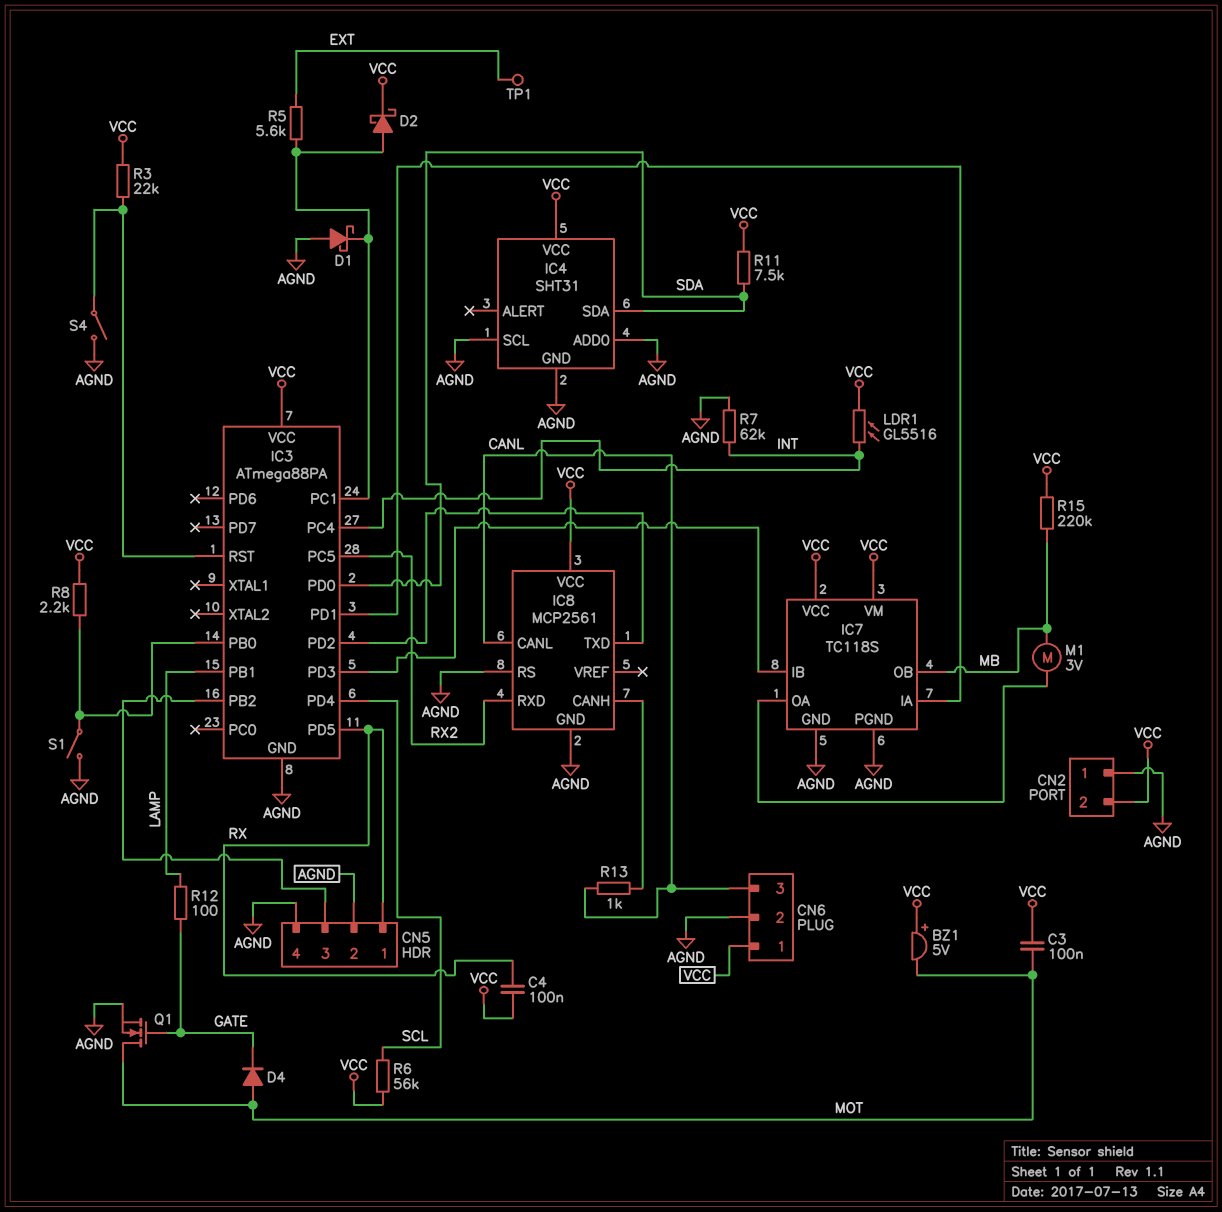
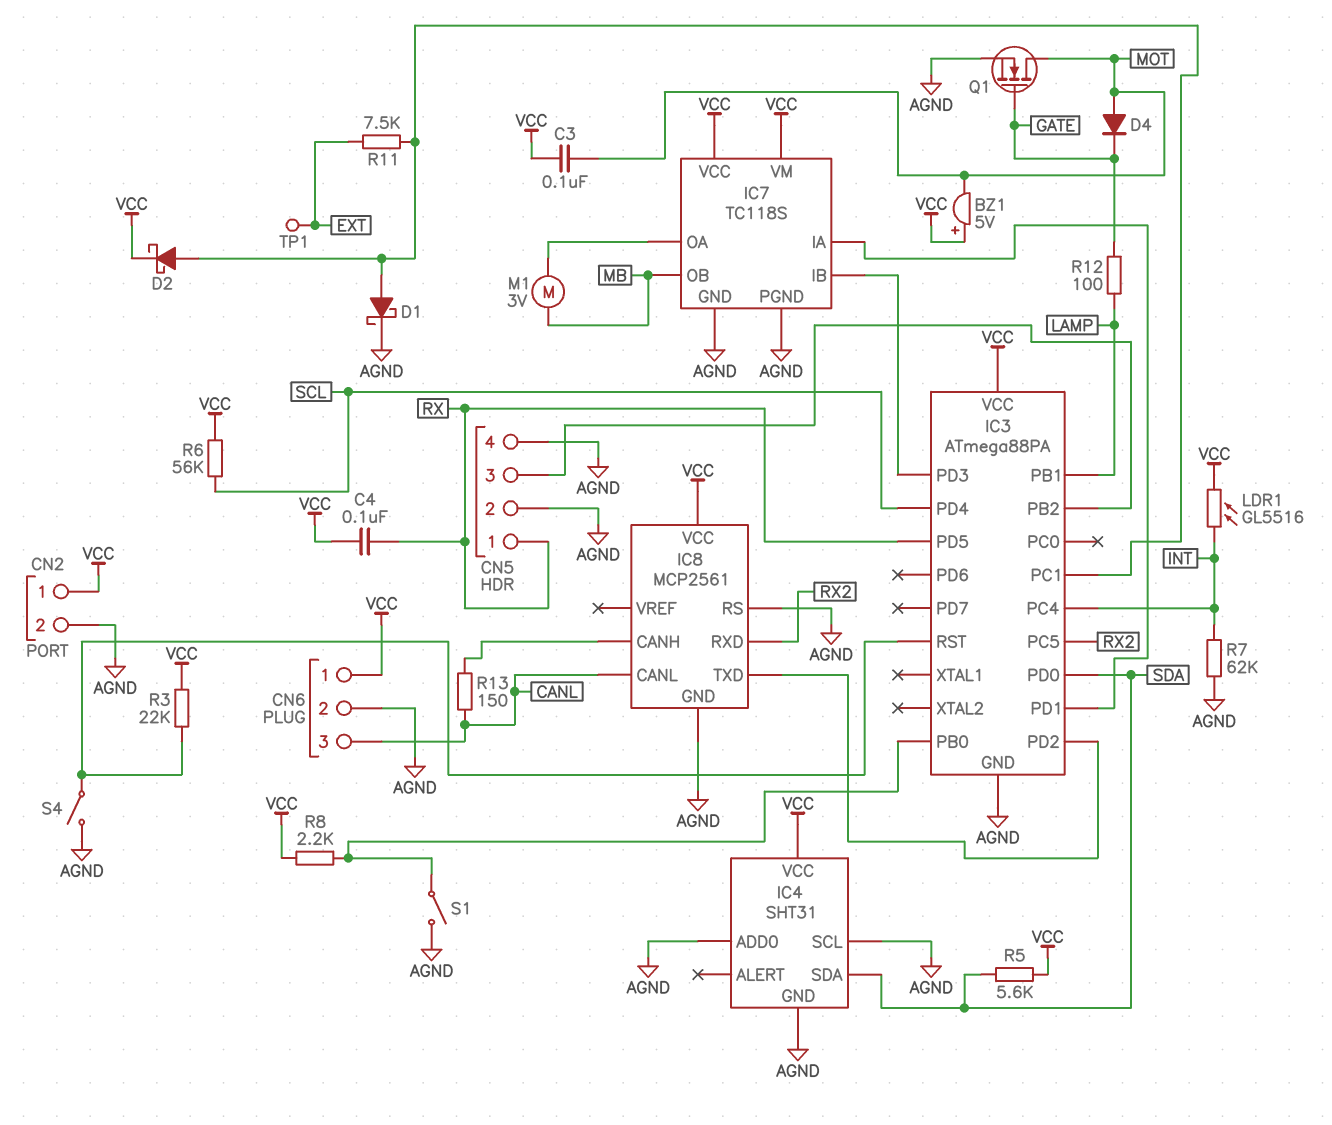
CN2 pin 1: AGND -> VCC
CN2 pin 2: VCC -> AGND
D1: schottky (A AGND, K IC3/PC1) -> schottky (A IC3/PC1, K AGND)
R5: 5.6k (EXT, IC3/PC1) -> 5.6k (SDA, VCC)
R11: 7.5k (SDA, VCC) -> 7.5k (EXT, IC3/PC1)
R13: 1k (CANL, IC8/CANH) -> 150 (CANL, IC8/CANH)
R15: 220k (MB, VCC) -> none

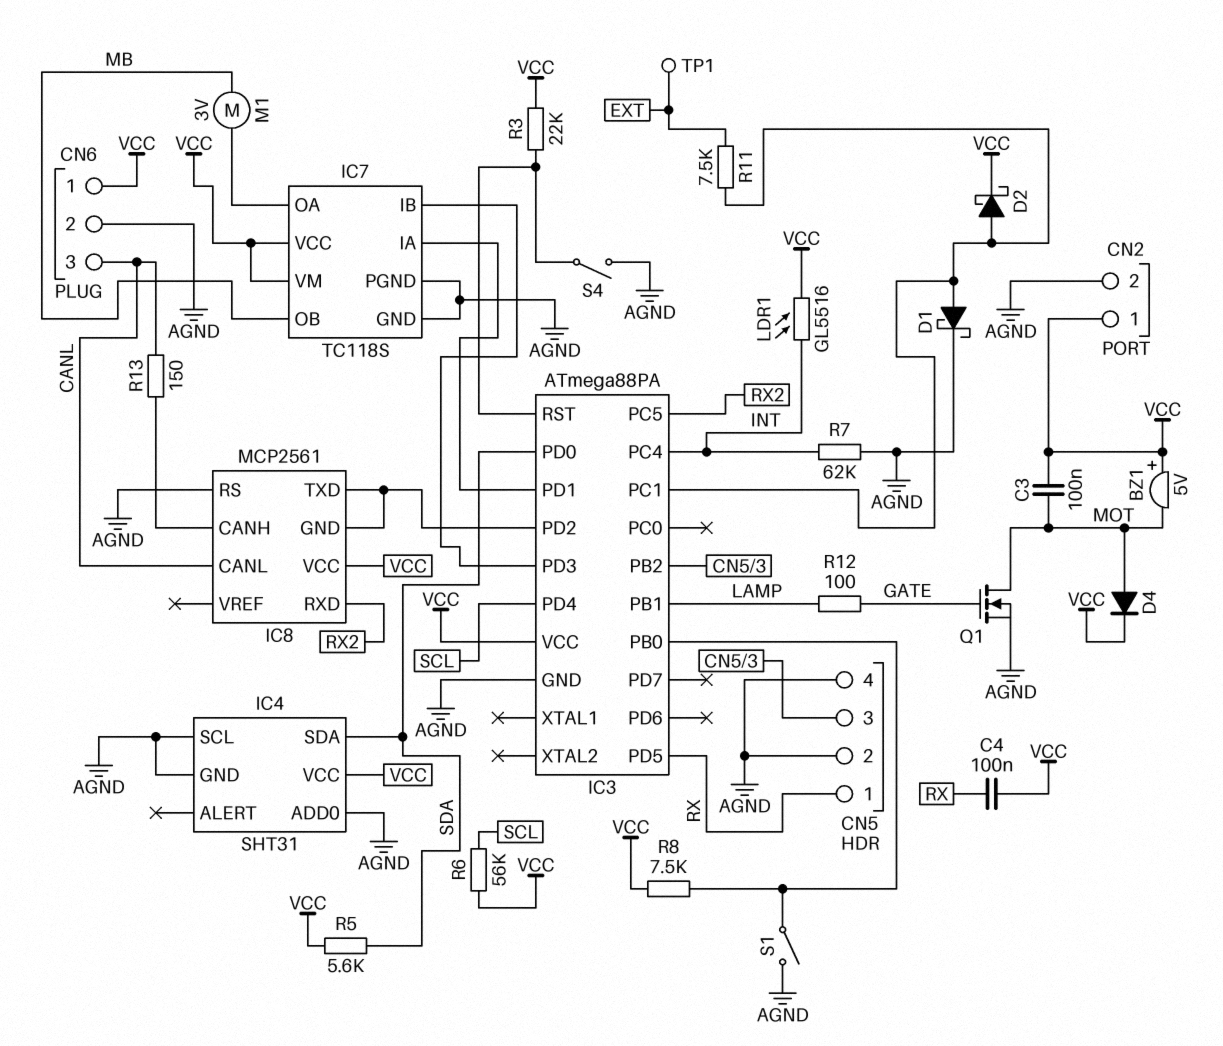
D4: diode (A MOT, K GATE) -> diode (A MOT, K VCC)
IC8 pin GND: AGND -> IC3/PD2
R8: 2.2k (IC3/PB0, VCC) -> 7.5k (IC3/PB0, VCC)

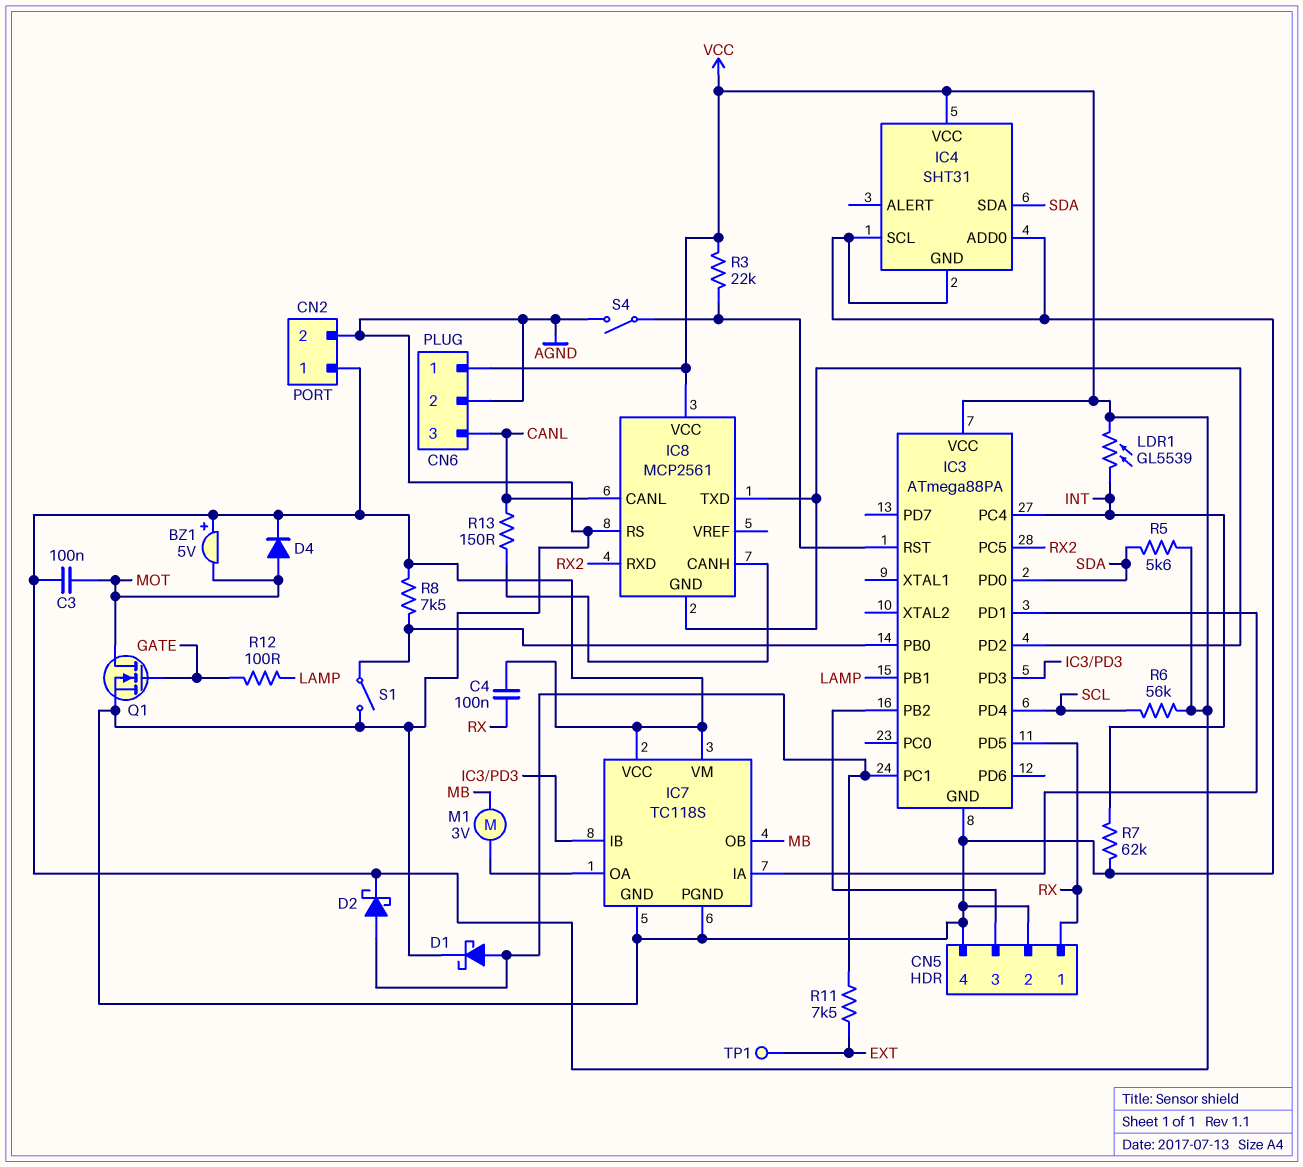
LDR1: GL5516 (INT, VCC) -> GL5539 (INT, VCC)

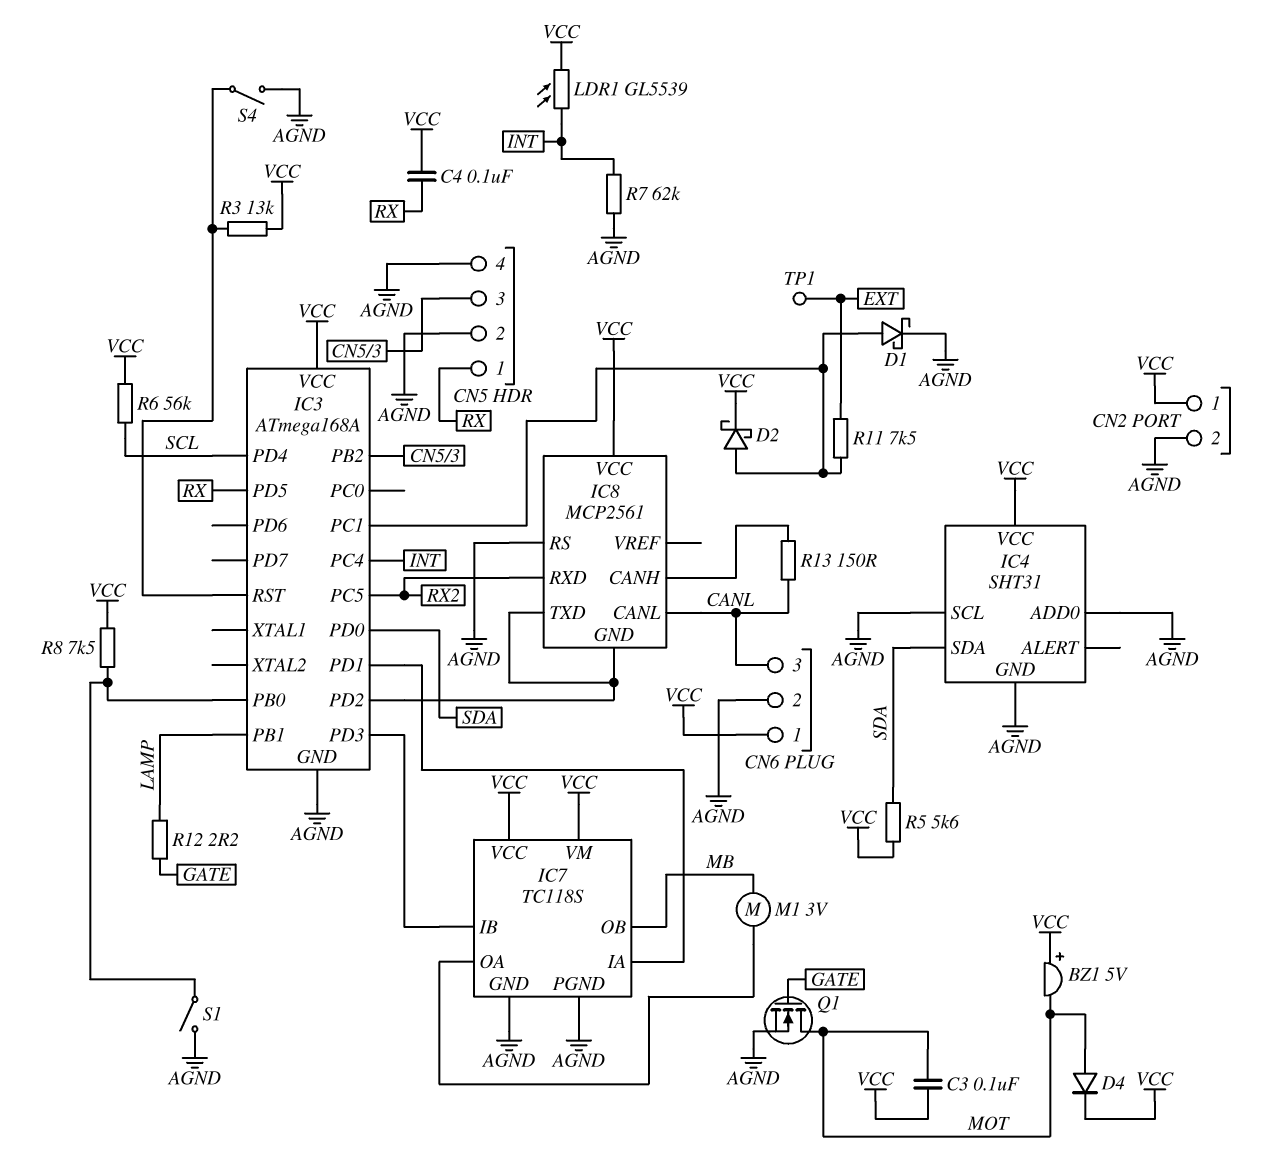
IC3: ATmega88PA -> ATmega168A
R3: 22k (IC3/RST, VCC) -> 13k (IC3/RST, VCC)
R12: 100 (GATE, LAMP) -> 2.2 (GATE, LAMP)

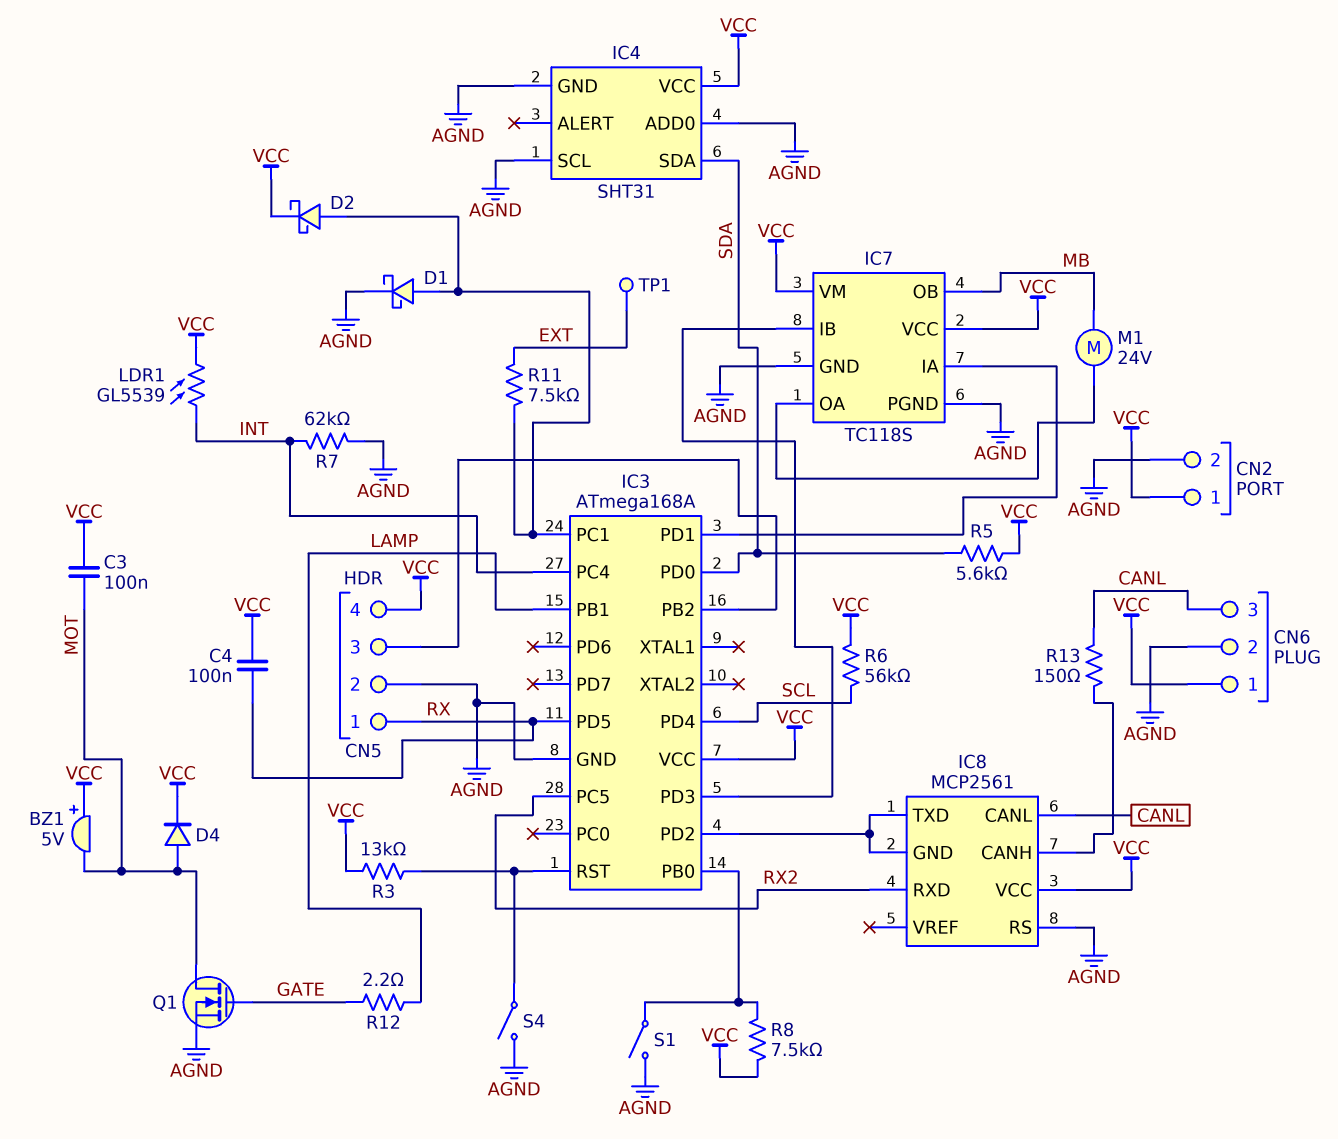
CN5 pin 4: AGND -> VCC
M1: motor 3V (IC7/OA, MB) -> motor 24V (IC7/OA, MB)

